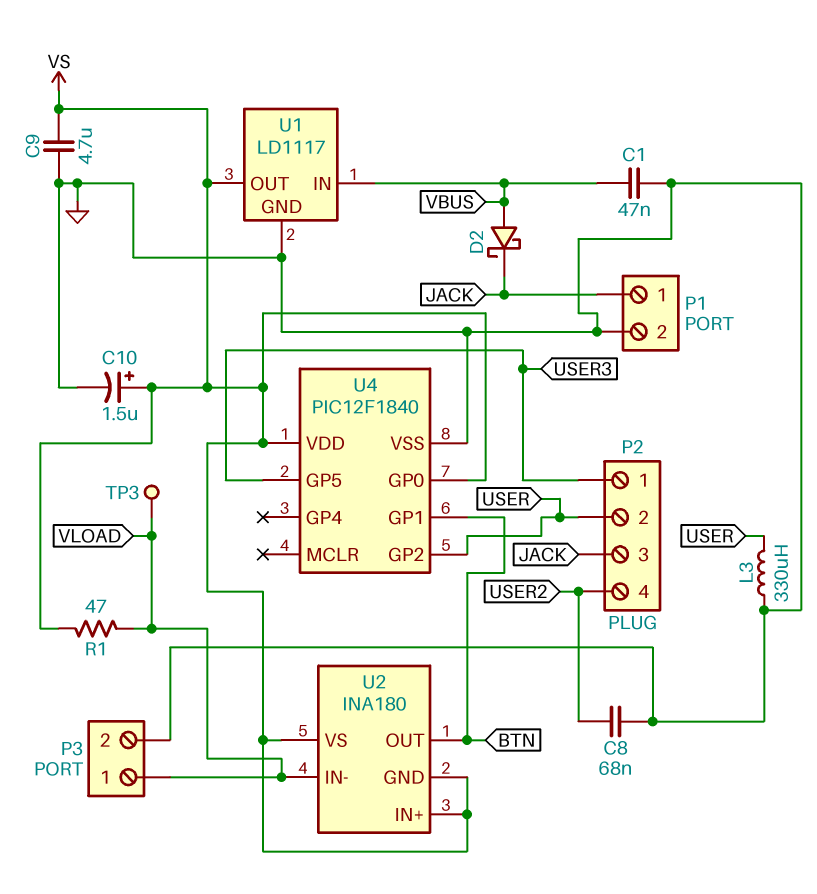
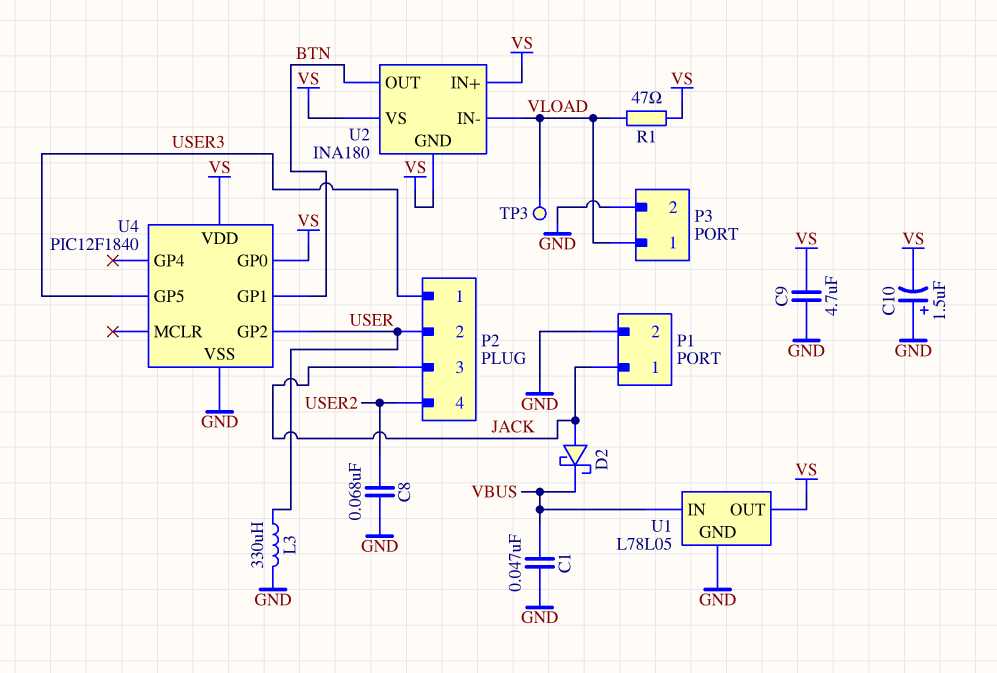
C10: 1.5uF (plus VS, minus GND) -> 1.5uF (plus GND, minus VS)
D2: schottky (A VBUS, K JACK) -> schottky (A JACK, K VBUS)
U1: LD1117 -> L78L05

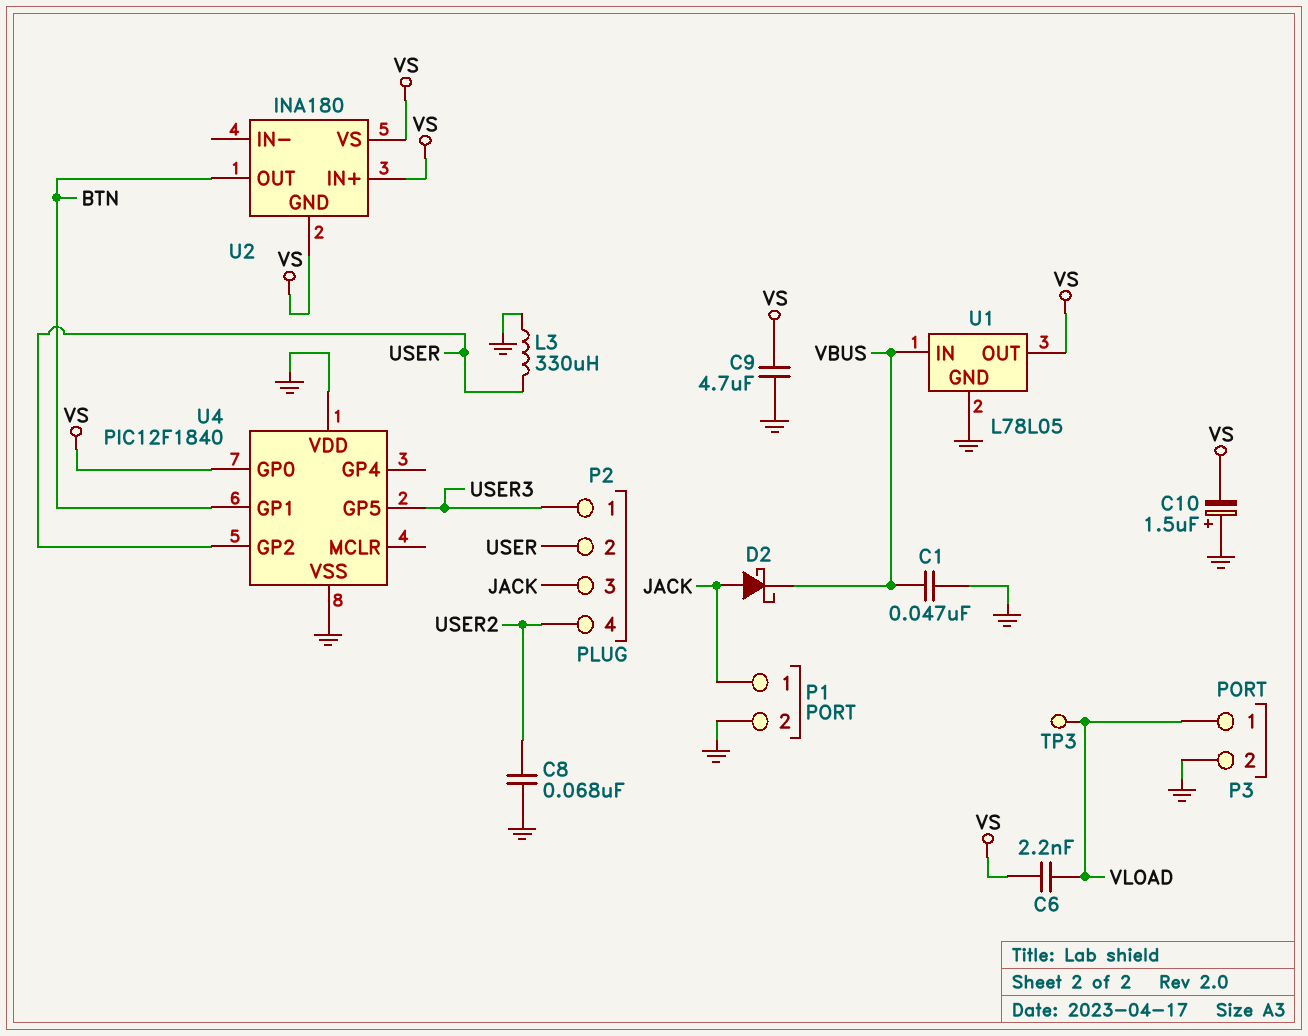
C6: none -> 2.2nF (VLOAD, VS)
R1: 47 (VLOAD, VS) -> none
U2 pin IN-: VLOAD -> none
U4 pin VDD: VS -> GND

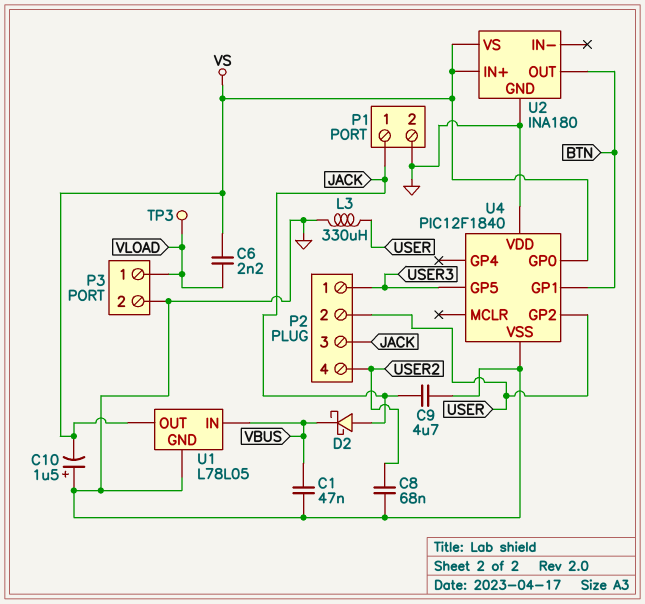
C9: 4.7uF (GND, VS) -> 4.7uF (GND, JACK)
U2 pin GND: VS -> GND

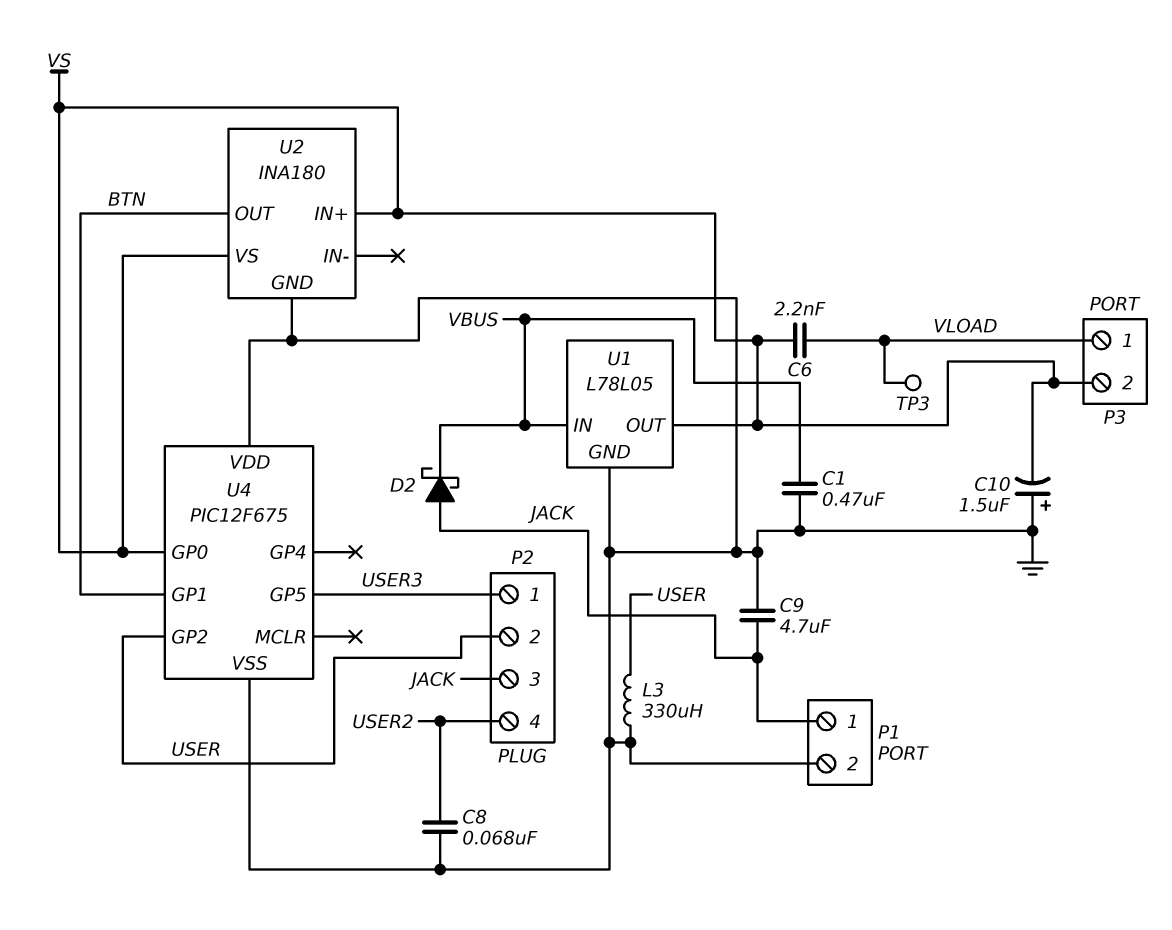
C1: 47nF (GND, VBUS) -> 470nF (GND, VBUS)
P3 pin 2: GND -> VS
U4: PIC12F1840 -> PIC12F675

